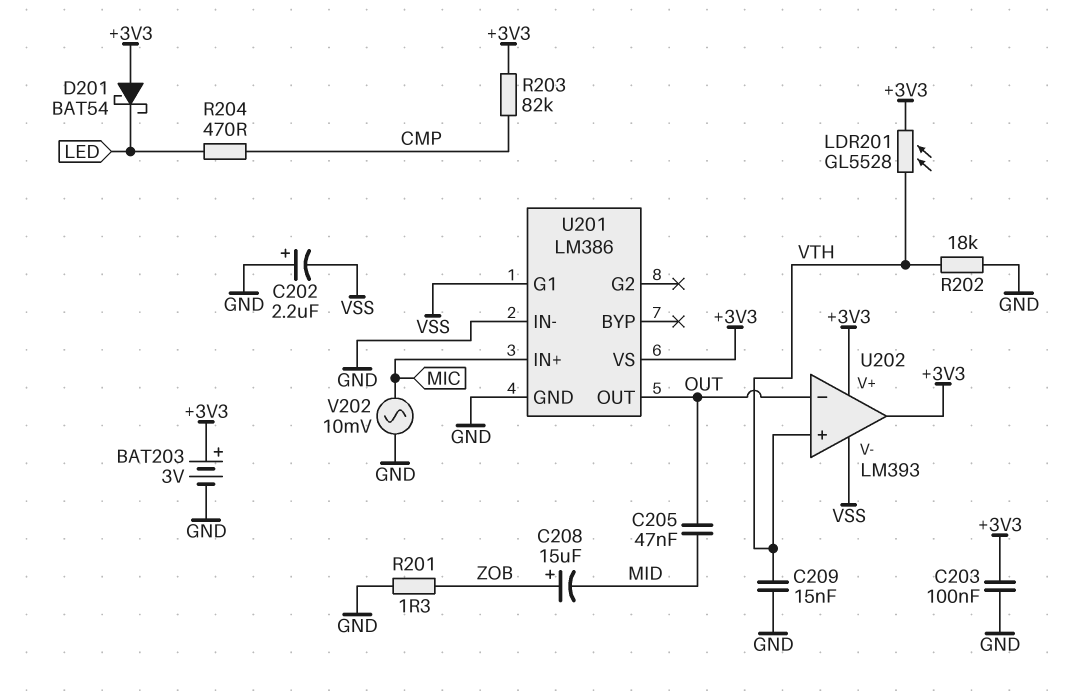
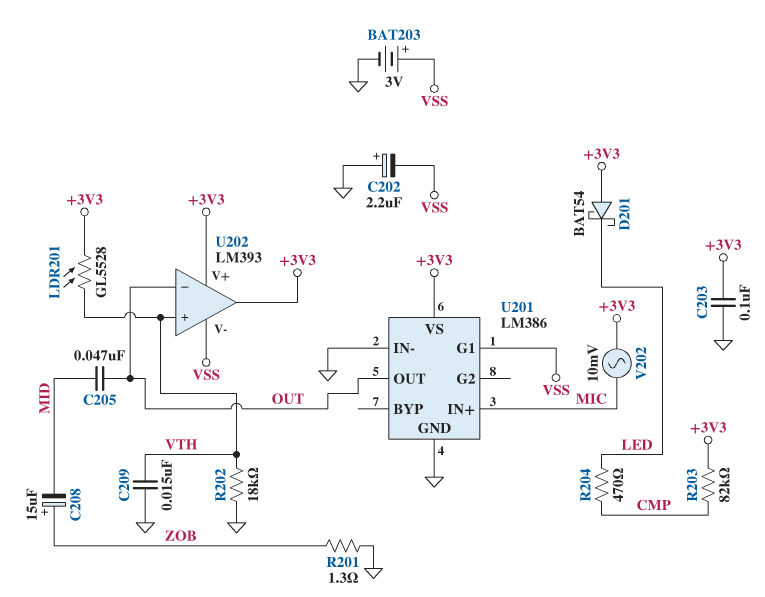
BAT203: 3V (plus +3V3, minus GND) -> 3V (plus VSS, minus GND)
V202: AC 10mV (GND, MIC) -> AC 10mV (+3V3, MIC)

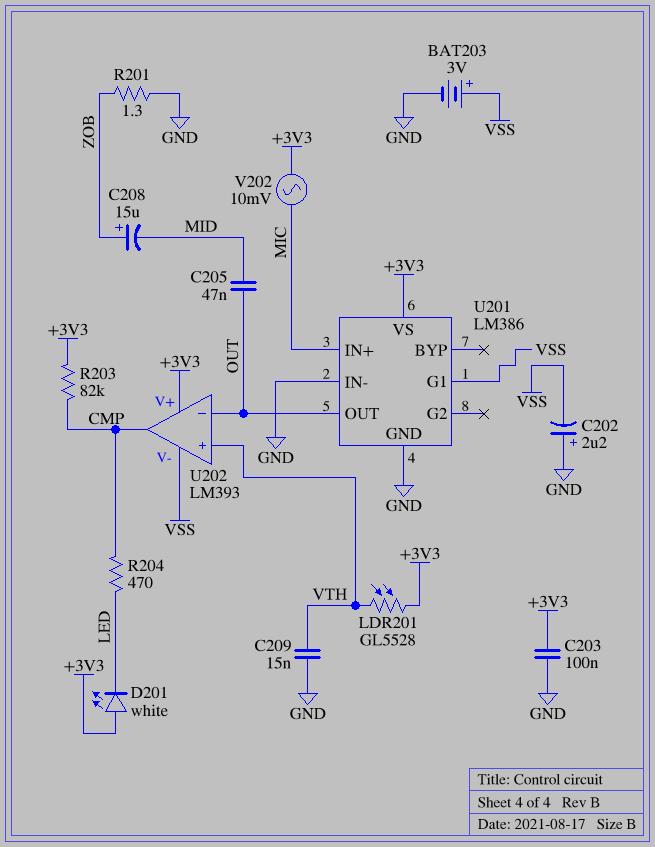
D201: schottky BAT54 (A +3V3, K LED) -> LED white (A +3V3, K LED)
R202: 18k (GND, VTH) -> none
U202 pin out: +3V3 -> CMP

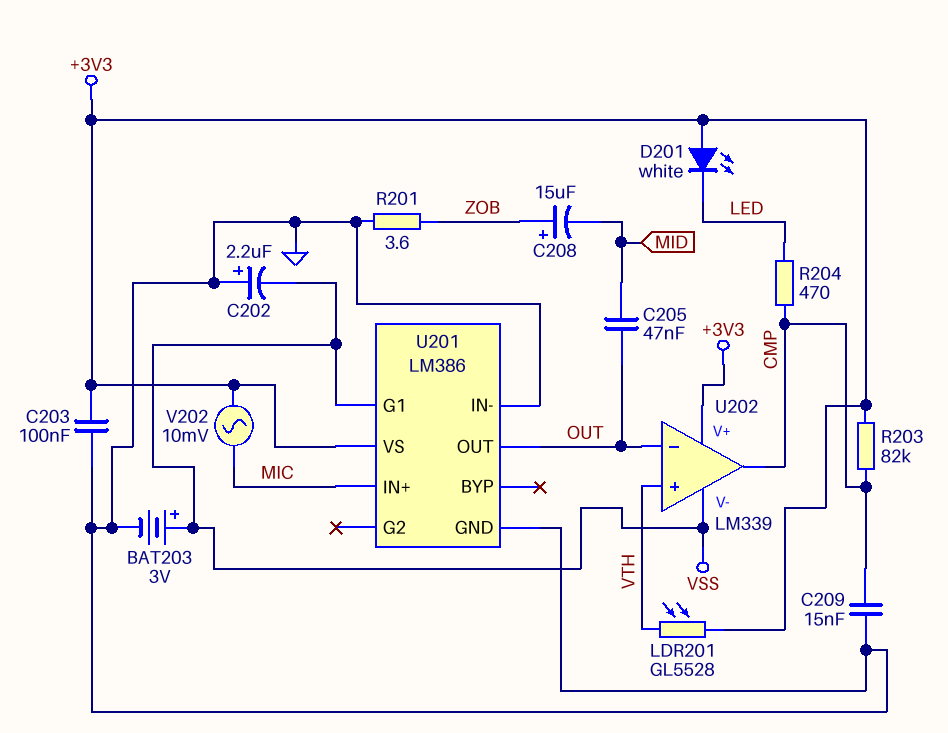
C209: 15nF (GND, VTH) -> 15nF (CMP, GND)
R201: 1.3 (GND, ZOB) -> 3.6 (GND, ZOB)
U202: LM393 -> LM339

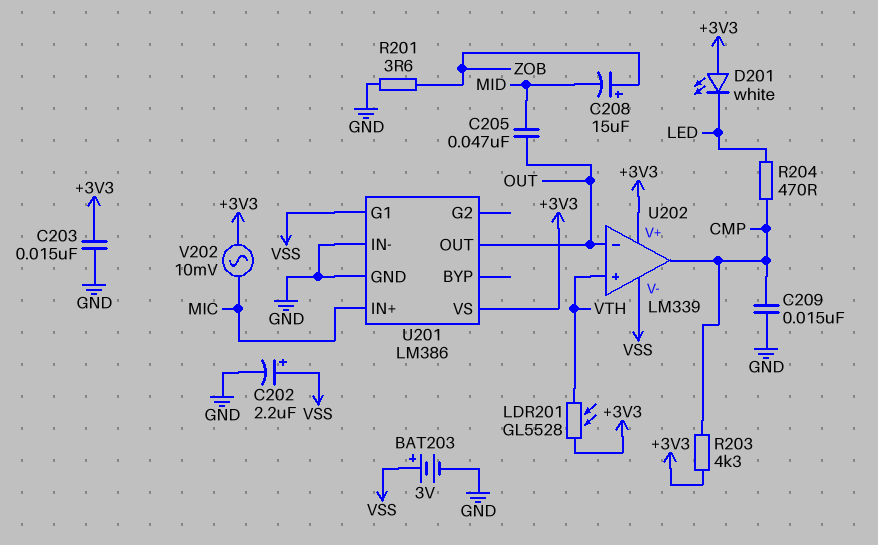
C202: 2.2uF (plus GND, minus VSS) -> 2.2uF (plus VSS, minus GND)
C203: 100nF (+3V3, GND) -> 15nF (+3V3, GND)
R203: 82k (+3V3, CMP) -> 4.3k (+3V3, CMP)

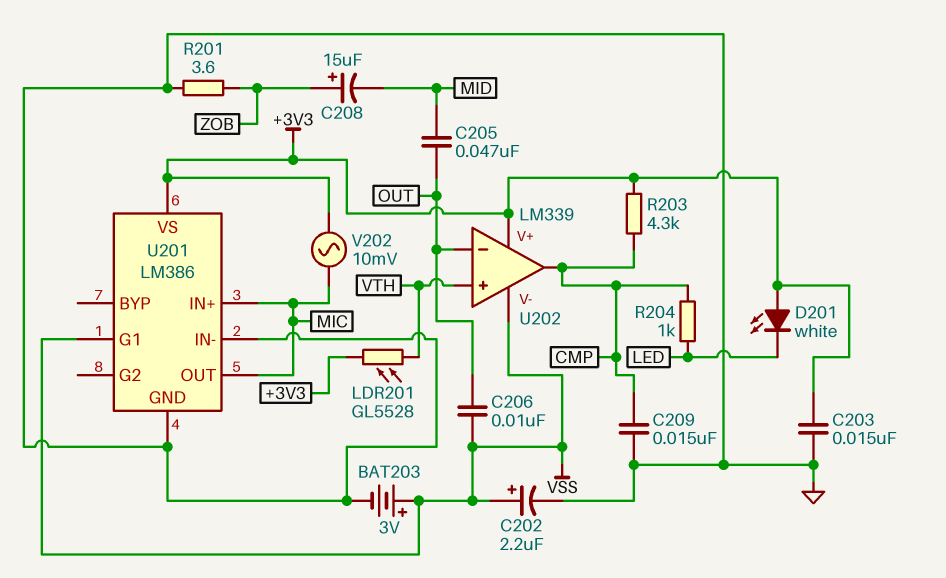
C206: none -> 10nF (OUT, VSS)
R204: 470 (CMP, LED) -> 1k (CMP, LED)
U201 pin OUT: OUT -> MIC

